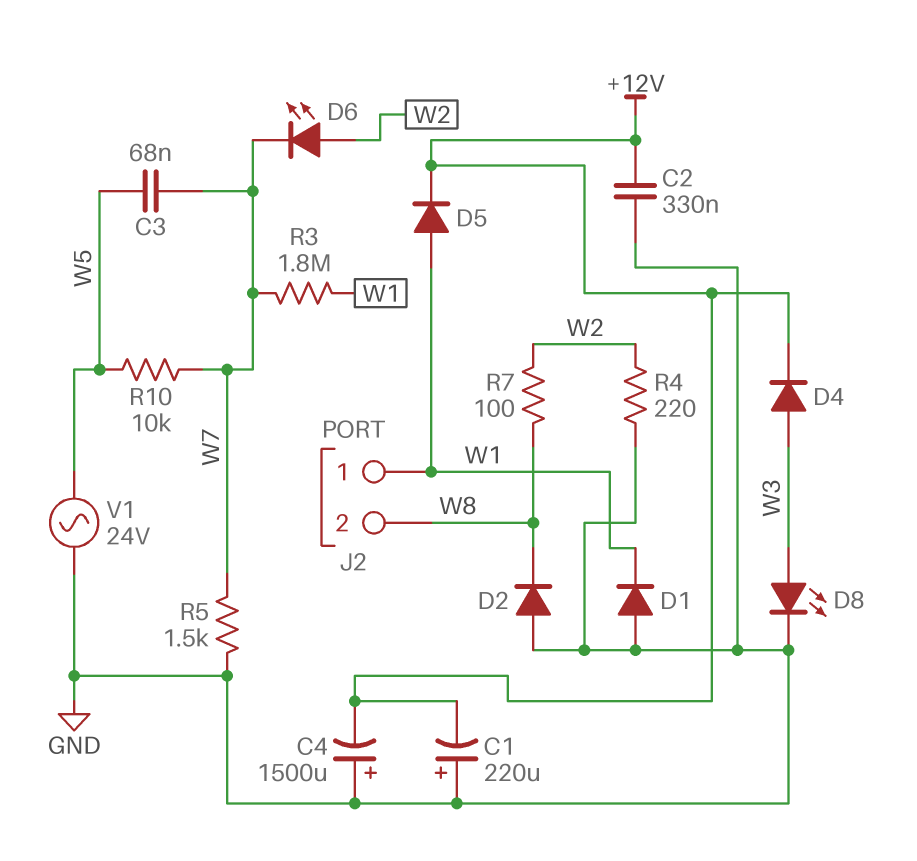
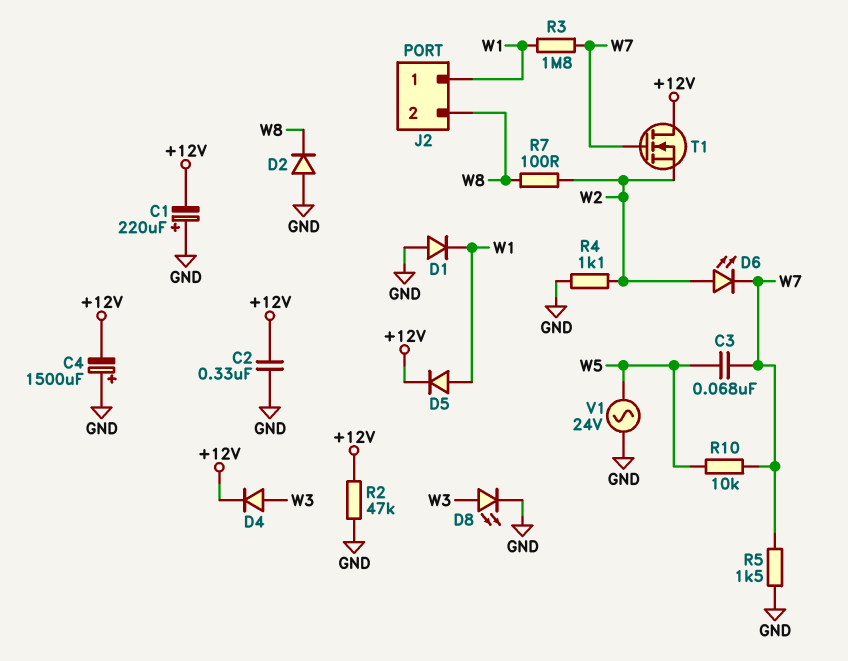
R2: none -> 47k (+12V, GND)
R4: 220 (GND, W2) -> 1.1k (GND, W2)
T1: none -> NMOS (G W7, D +12V, S W2)

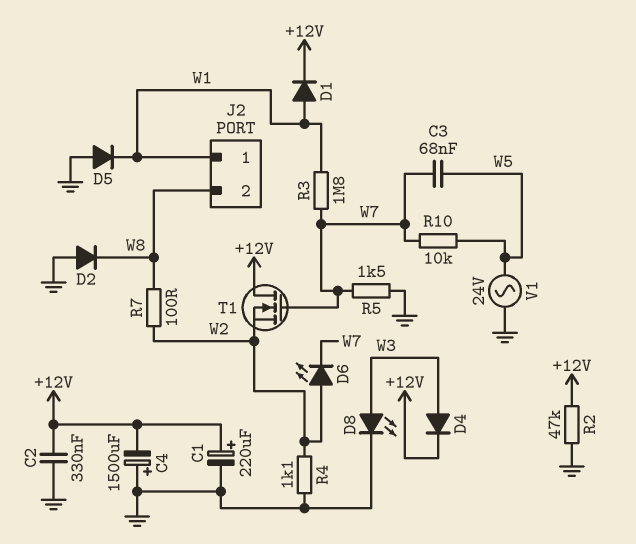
C1: 220uF (plus GND, minus +12V) -> 220uF (plus +12V, minus GND)
D1: diode (A GND, K W1) -> diode (A W1, K +12V)
D5: diode (A W1, K +12V) -> diode (A GND, K W1)

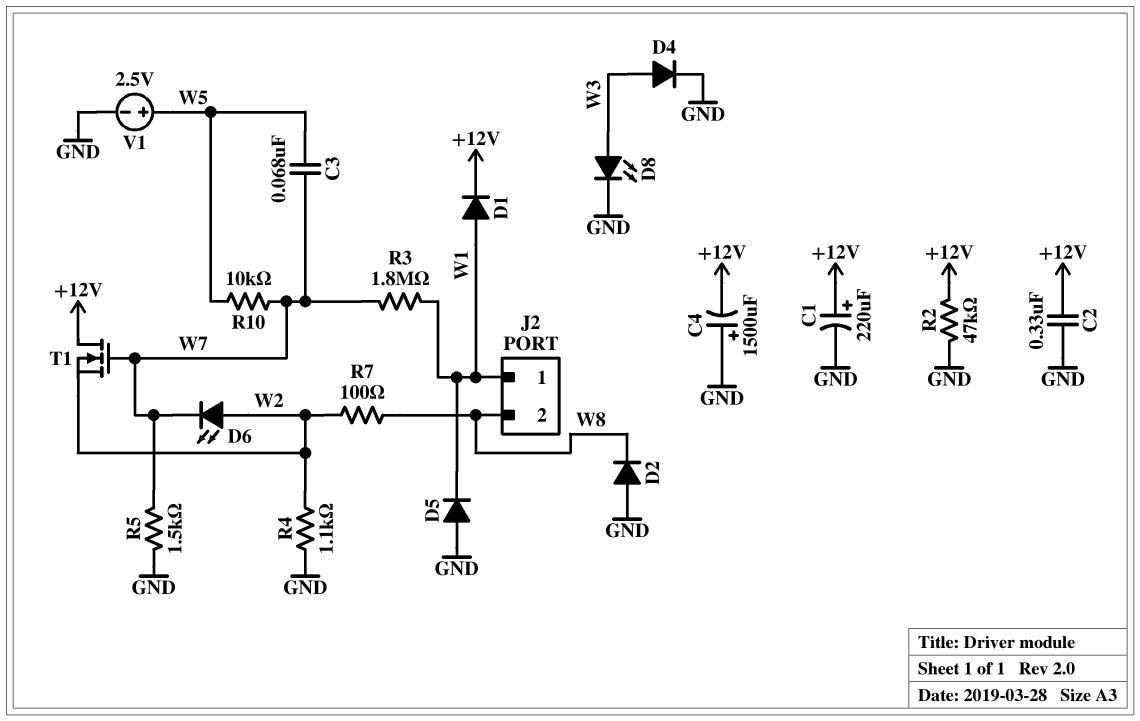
D4: diode (A W3, K +12V) -> diode (A W3, K GND)
V1: AC 24V (GND, W5) -> 2.5V (plus W5, minus GND)

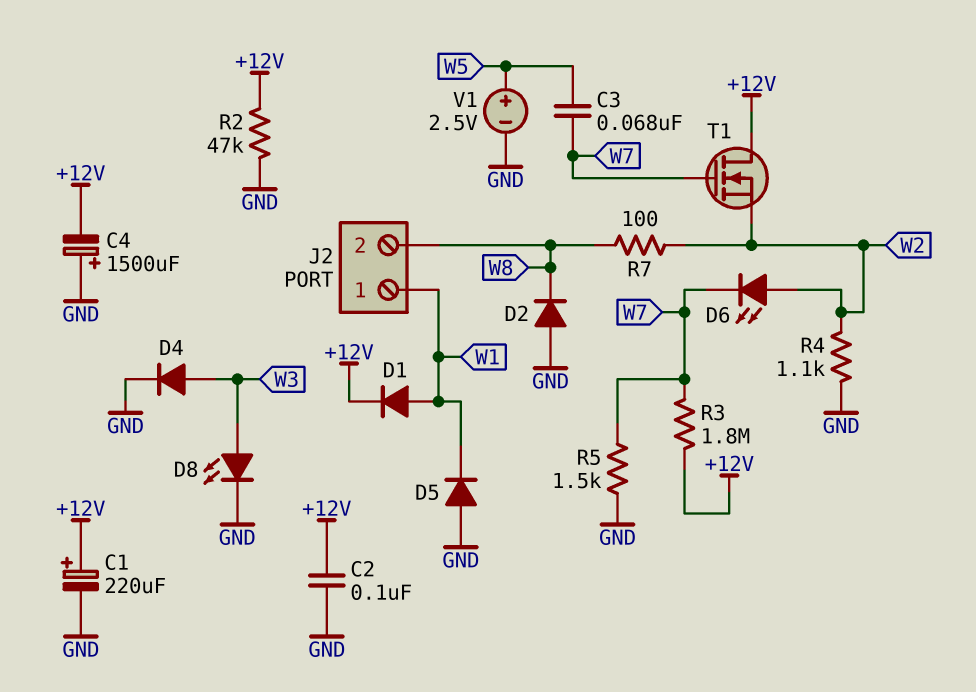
C2: 330nF (+12V, GND) -> 100nF (+12V, GND)
R3: 1.8M (W1, W7) -> 1.8M (+12V, W7)
R10: 10k (W5, W7) -> none

